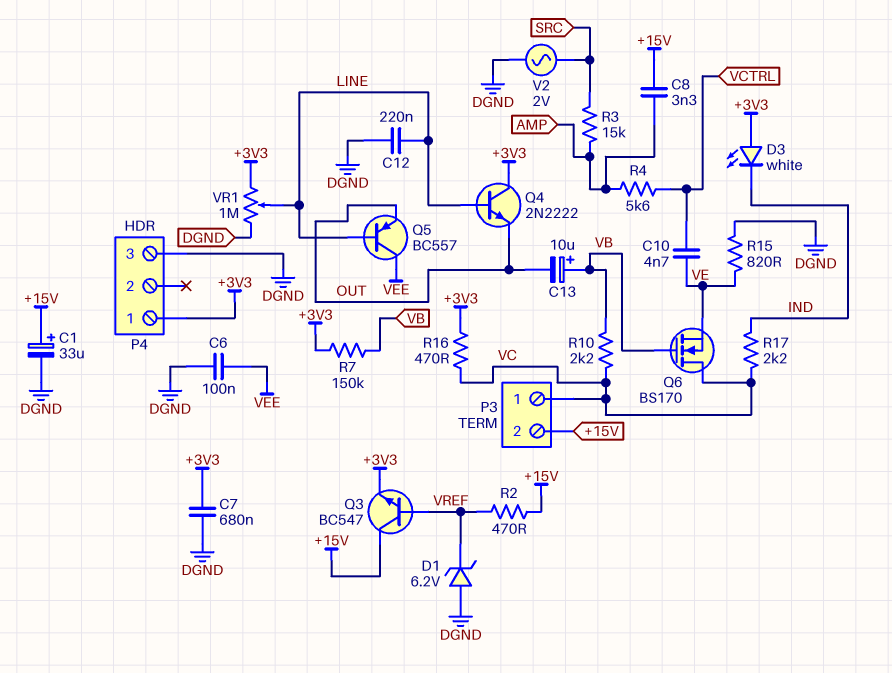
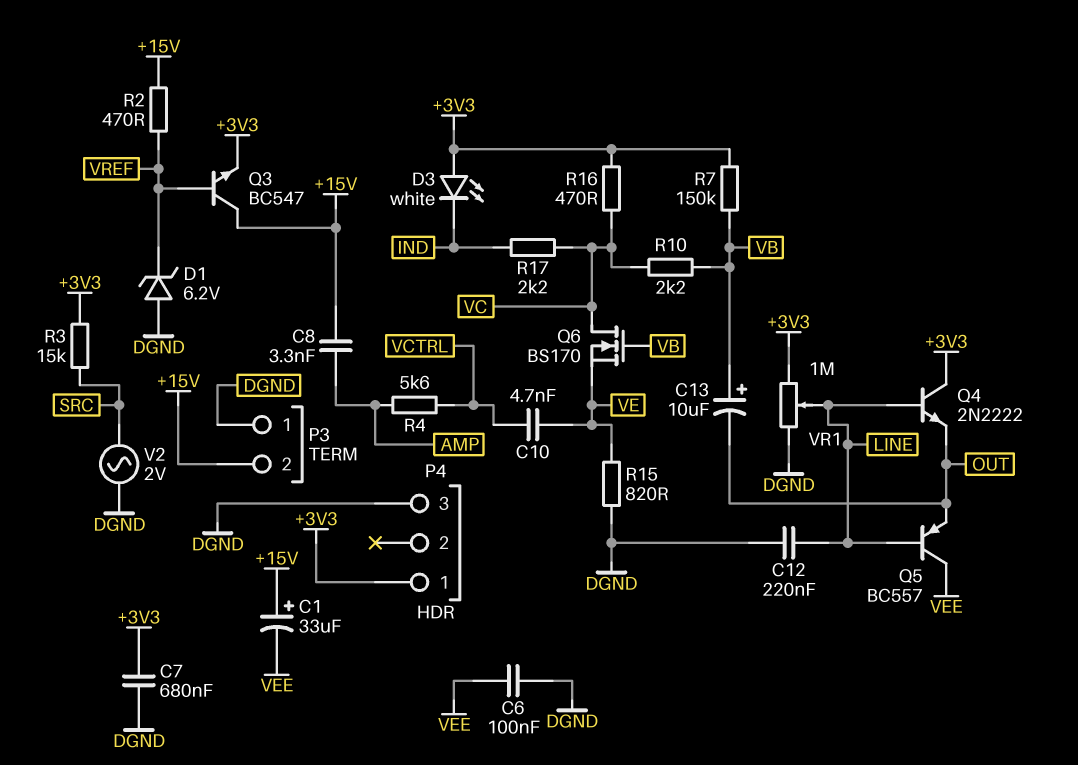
C1: 33uF (plus +15V, minus DGND) -> 33uF (plus +15V, minus VEE)
P3 pin 1: VC -> DGND
R3: 15k (AMP, SRC) -> 15k (+3V3, SRC)

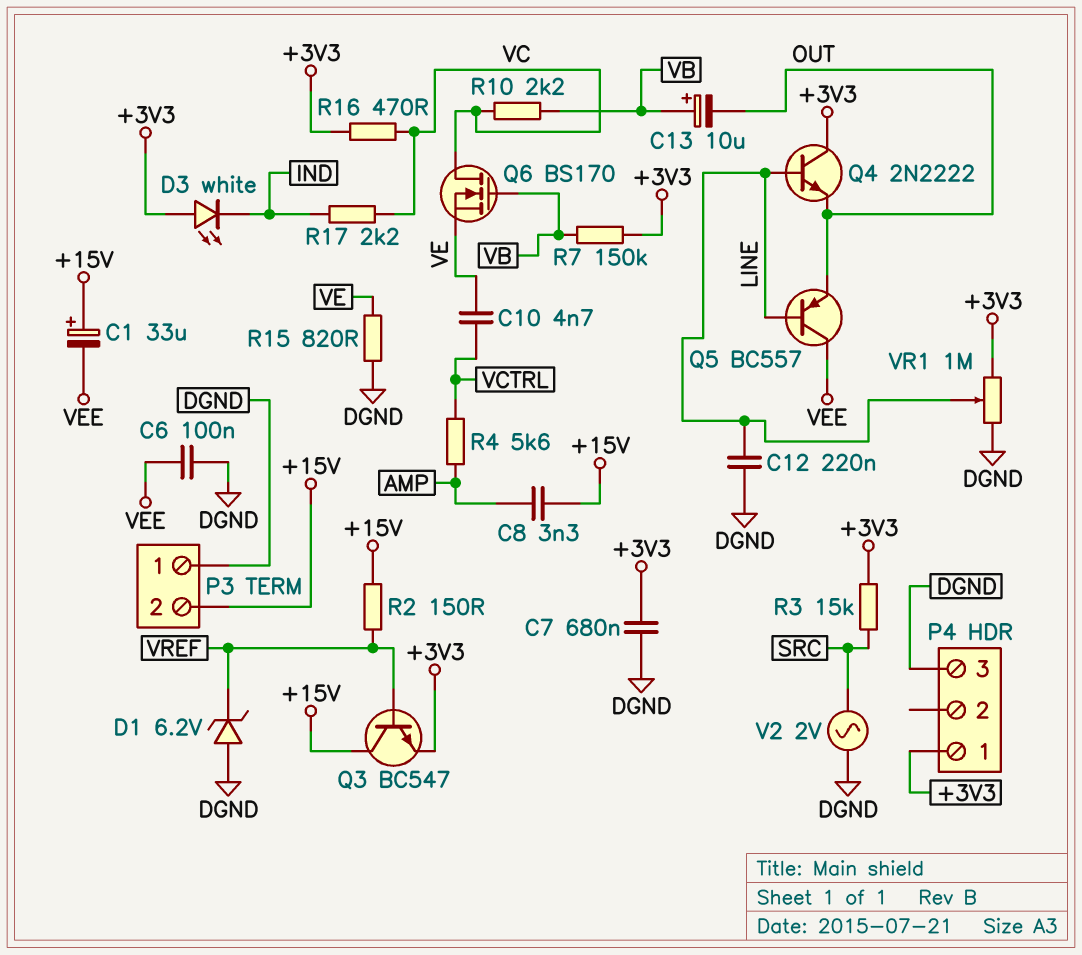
R2: 470 (+15V, VREF) -> 150 (+15V, VREF)

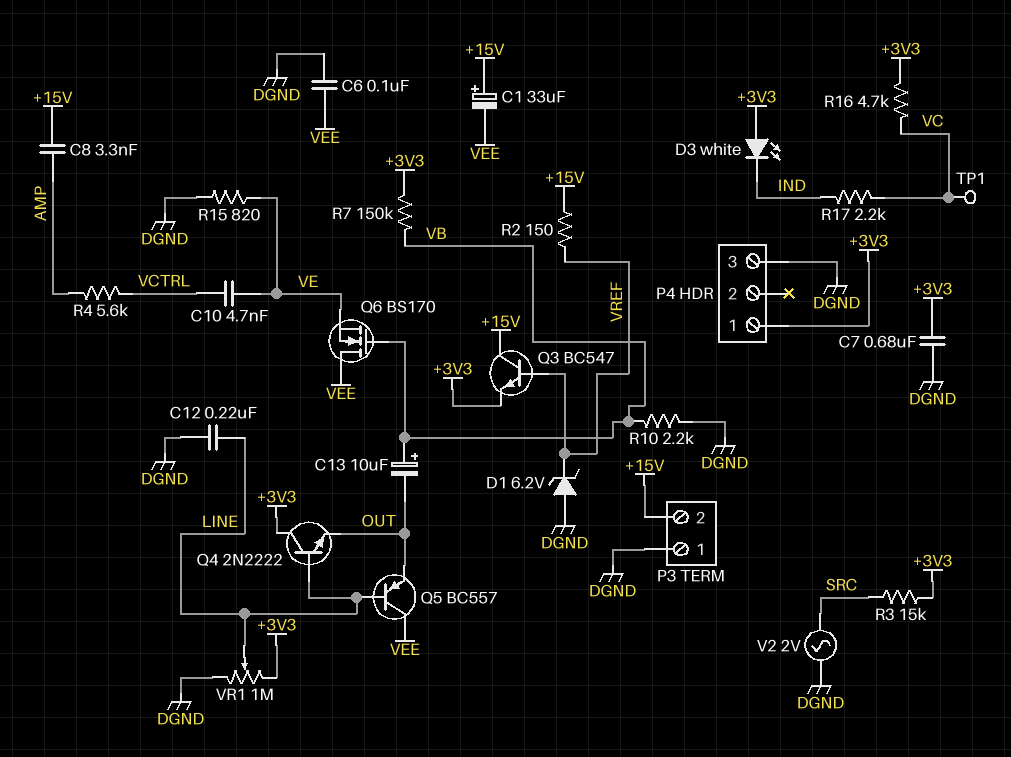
Q6: NMOS BS170 (G VB, D VC, S VE) -> NMOS BS170 (G VB, D VEE, S VE)
R10: 2.2k (VB, VC) -> 2.2k (DGND, VB)
R16: 470 (+3V3, VC) -> 4.7k (+3V3, VC)
TP1: none -> test point (VC)

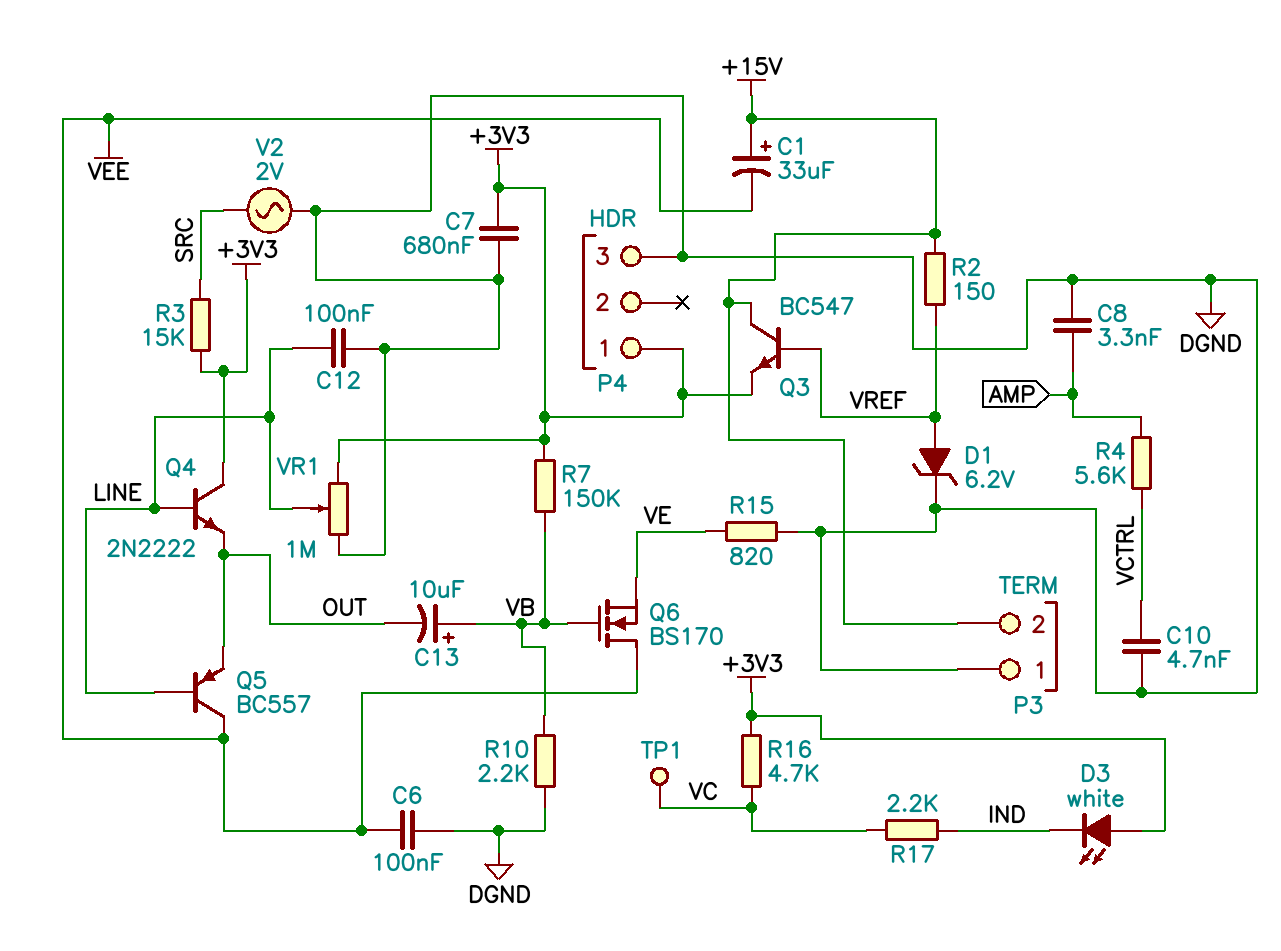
C8: 3.3nF (+15V, AMP) -> 3.3nF (AMP, DGND)
C10: 4.7nF (VCTRL, VE) -> 4.7nF (DGND, VCTRL)
C12: 220nF (DGND, LINE) -> 100nF (DGND, LINE)
D1: zener 6.2V (A DGND, K VREF) -> zener 6.2V (A VREF, K DGND)

